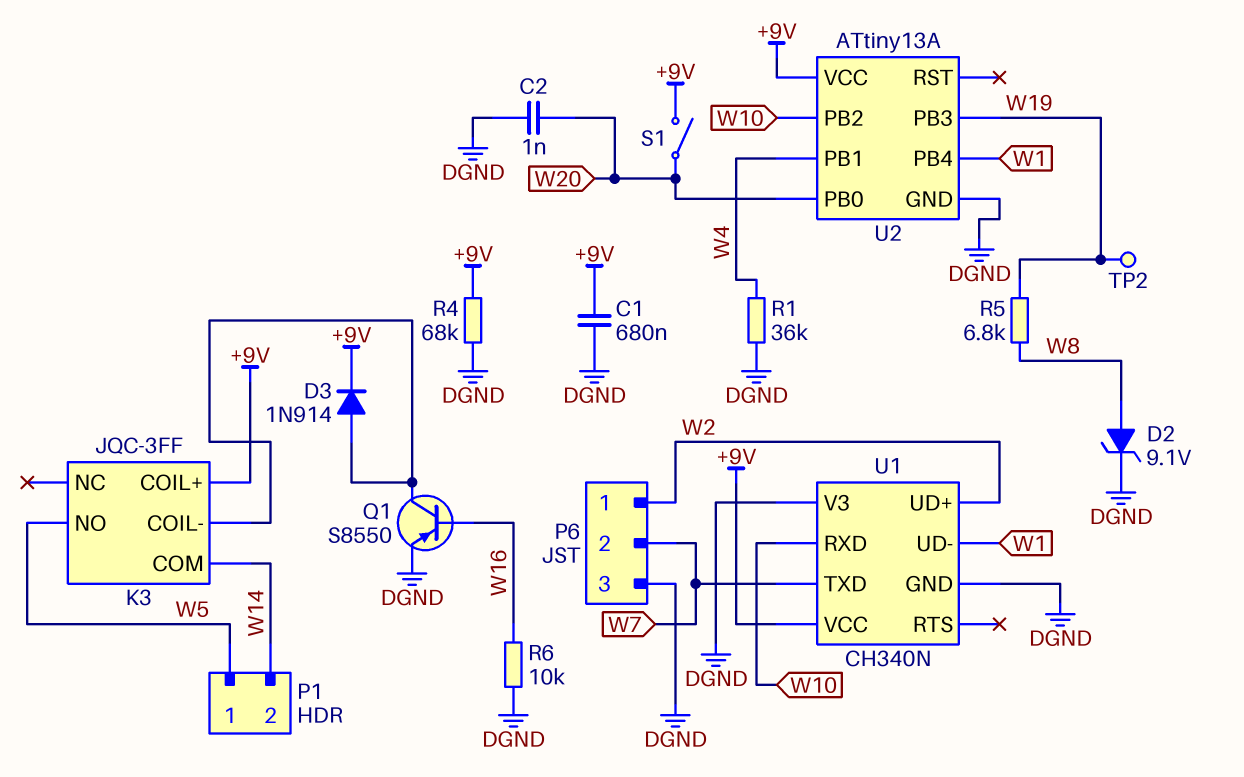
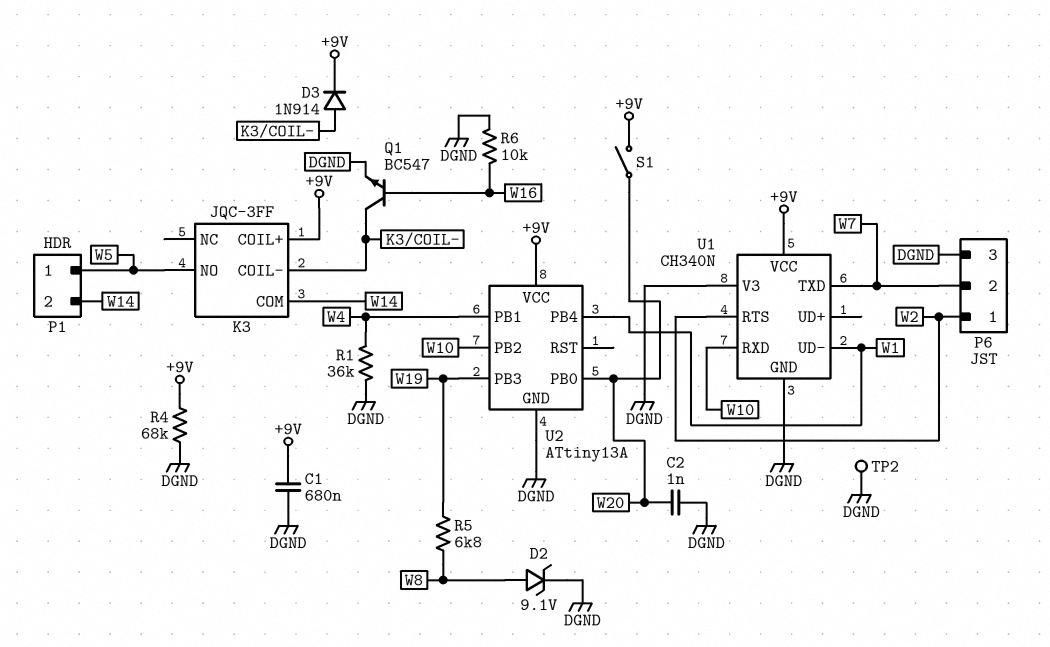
Q1: PNP S8550 (B W16, C K3/COIL-, E DGND) -> NPN BC547 (B W16, C K3/COIL-, E DGND)
TP2: test point (W19) -> test point (DGND)
U1 pin RTS: none -> W2
U1 pin UD+: W2 -> none

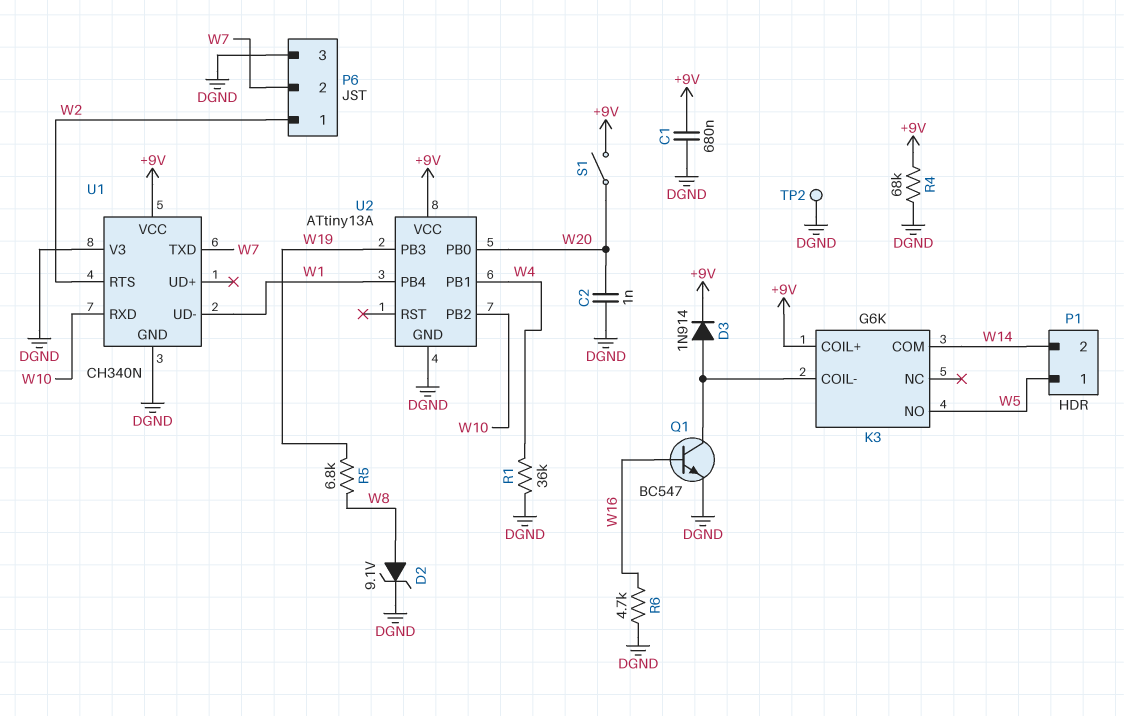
K3: JQC-3FF -> G6K
R6: 10k (DGND, W16) -> 4.7k (DGND, W16)

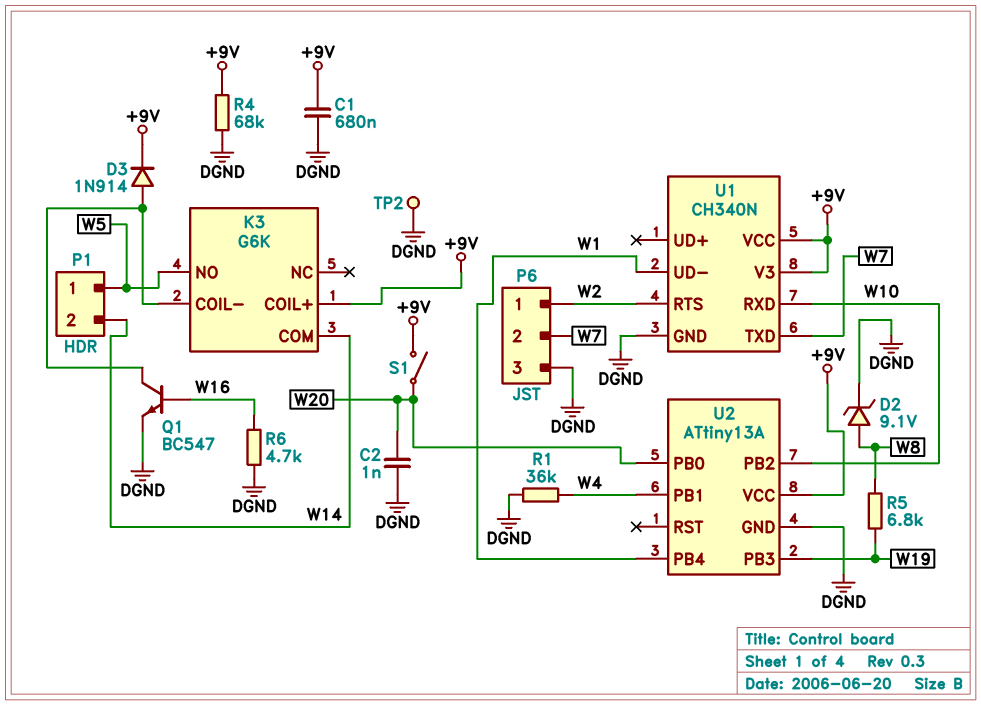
U1 pin V3: DGND -> +9V

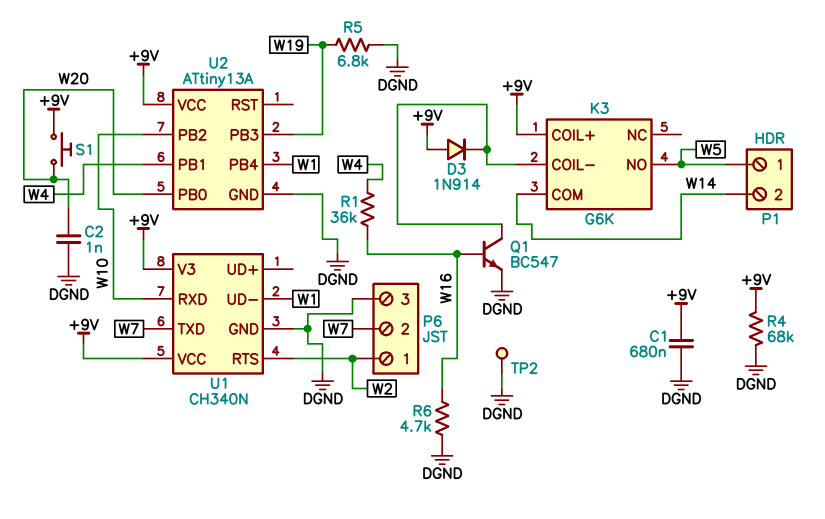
D2: zener 9.1V (A W8, K DGND) -> none
D3: diode 1N914 (A K3/COIL-, K +9V) -> diode 1N914 (A +9V, K K3/COIL-)
R1: 36k (DGND, W4) -> 36k (W4, W16)
R5: 6.8k (W8, W19) -> 6.8k (DGND, W19)
S1: switch (+9V, W20) -> button (+9V, W20)

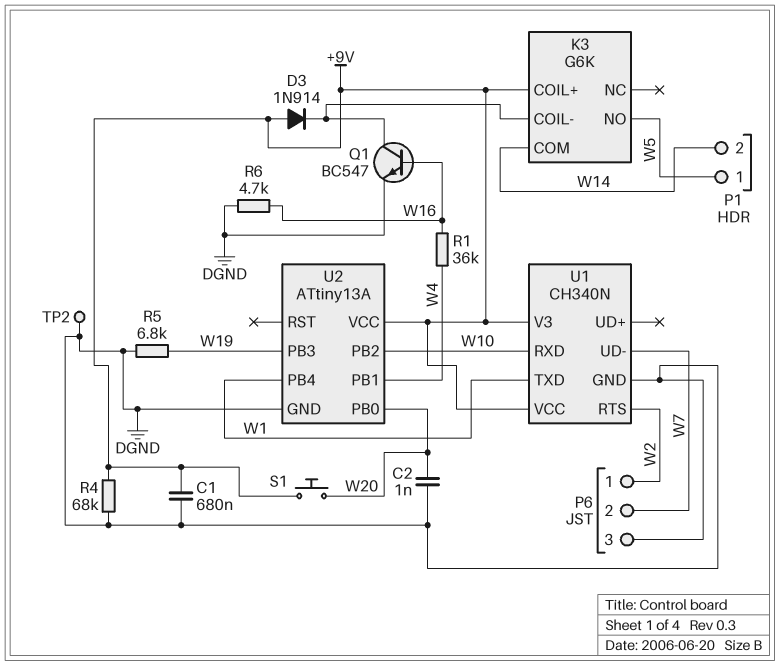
U1 pin TXD: W7 -> W1
U1 pin UD-: W1 -> W7

